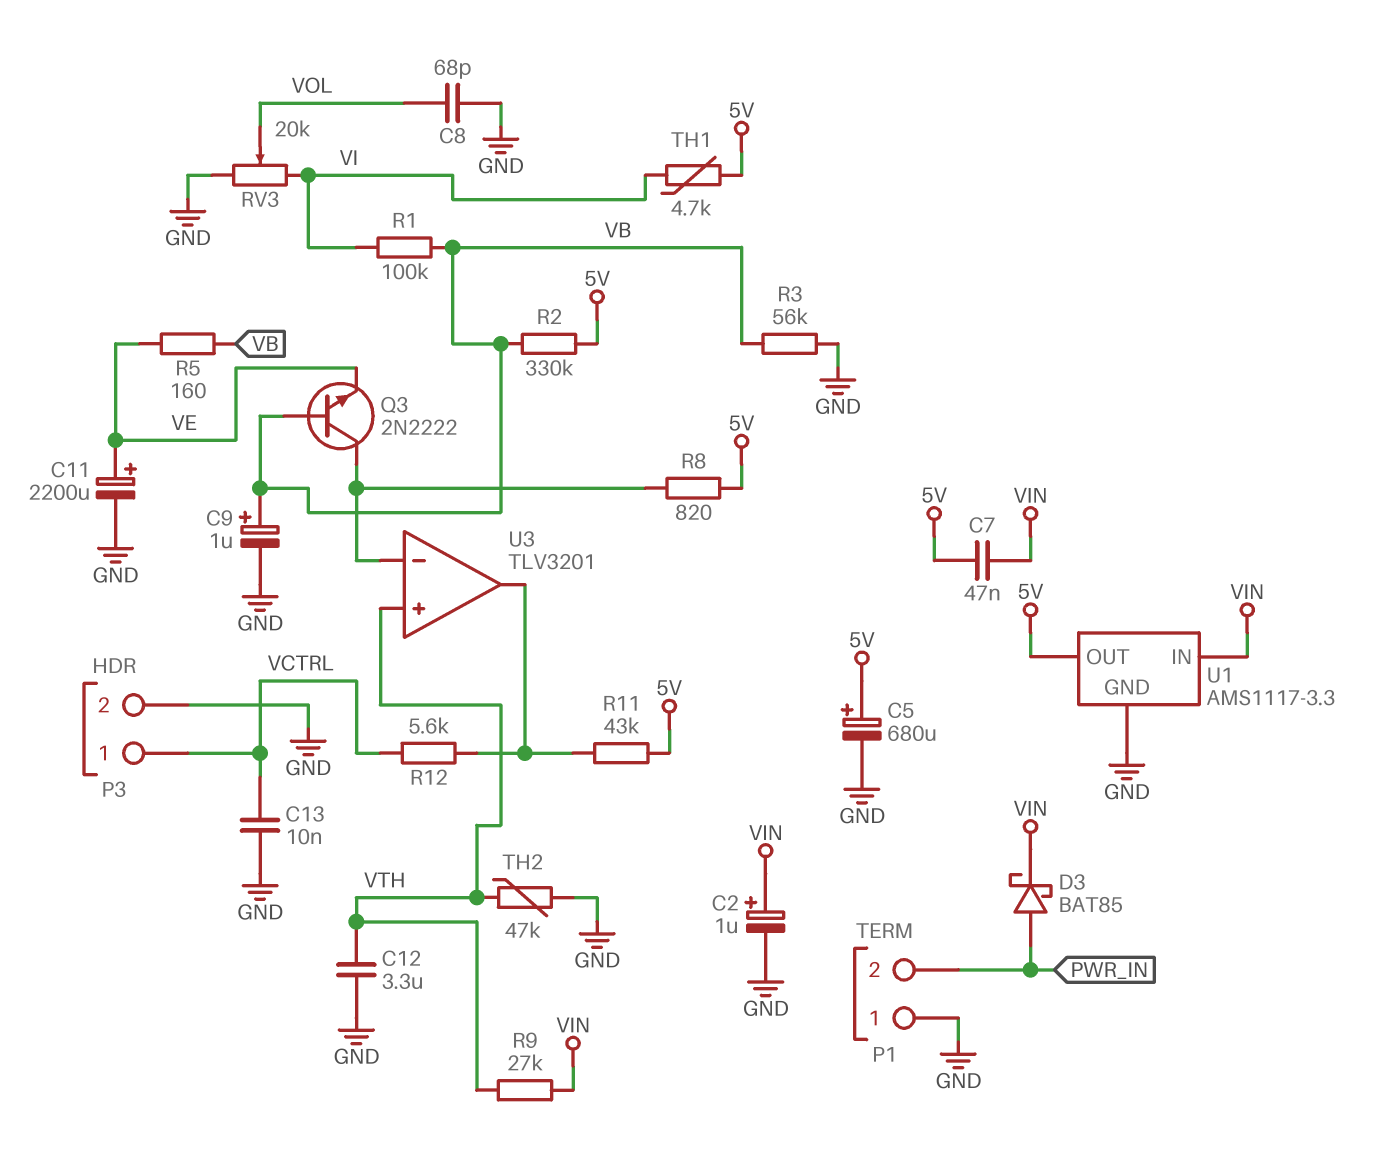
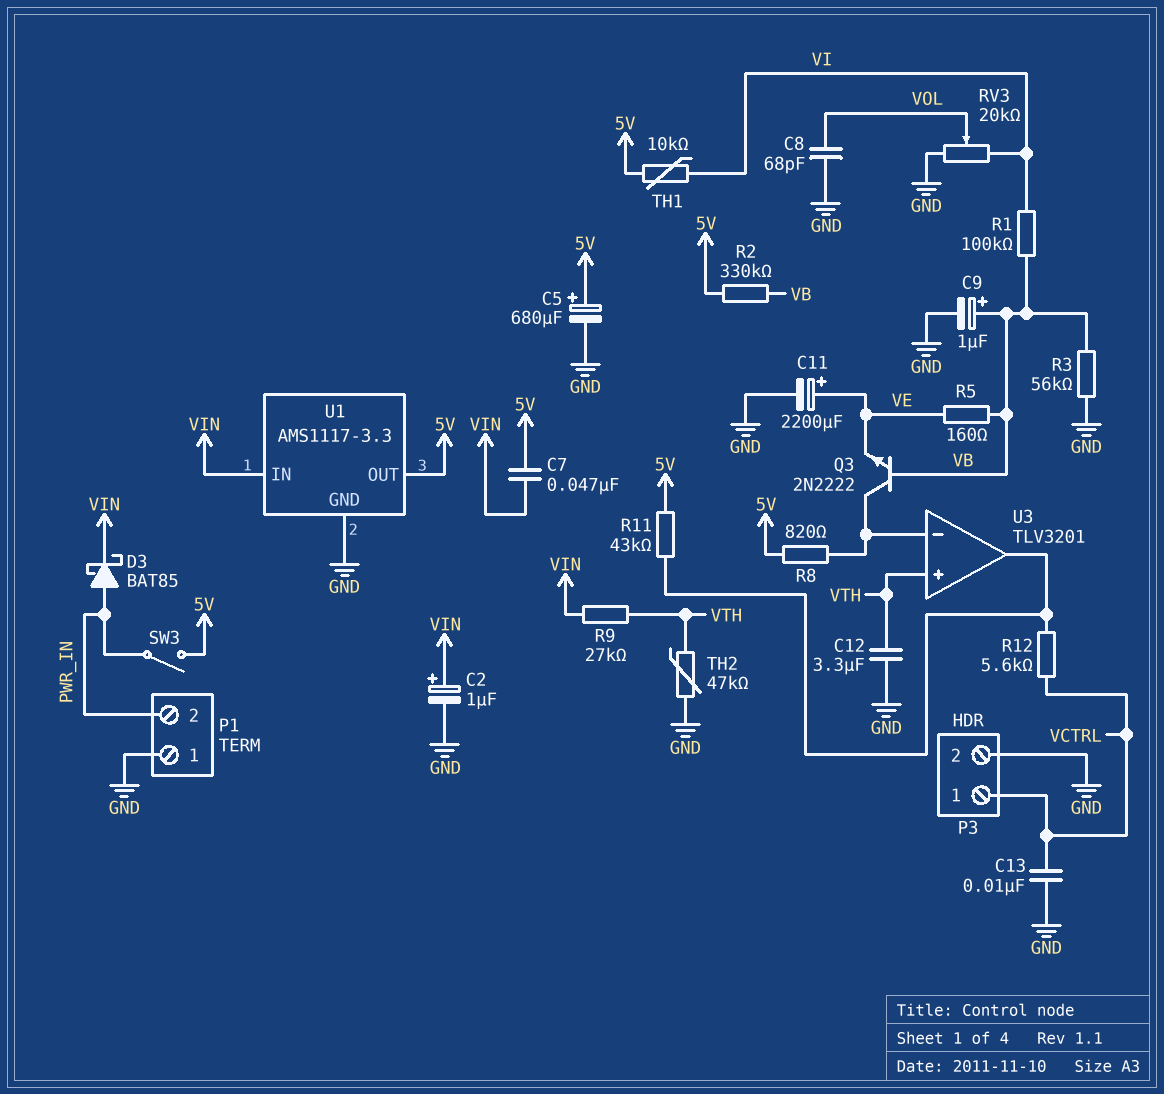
SW3: none -> switch (5V, PWR_IN)
TH1: 4.7k (5V, VI) -> 10k (5V, VI)

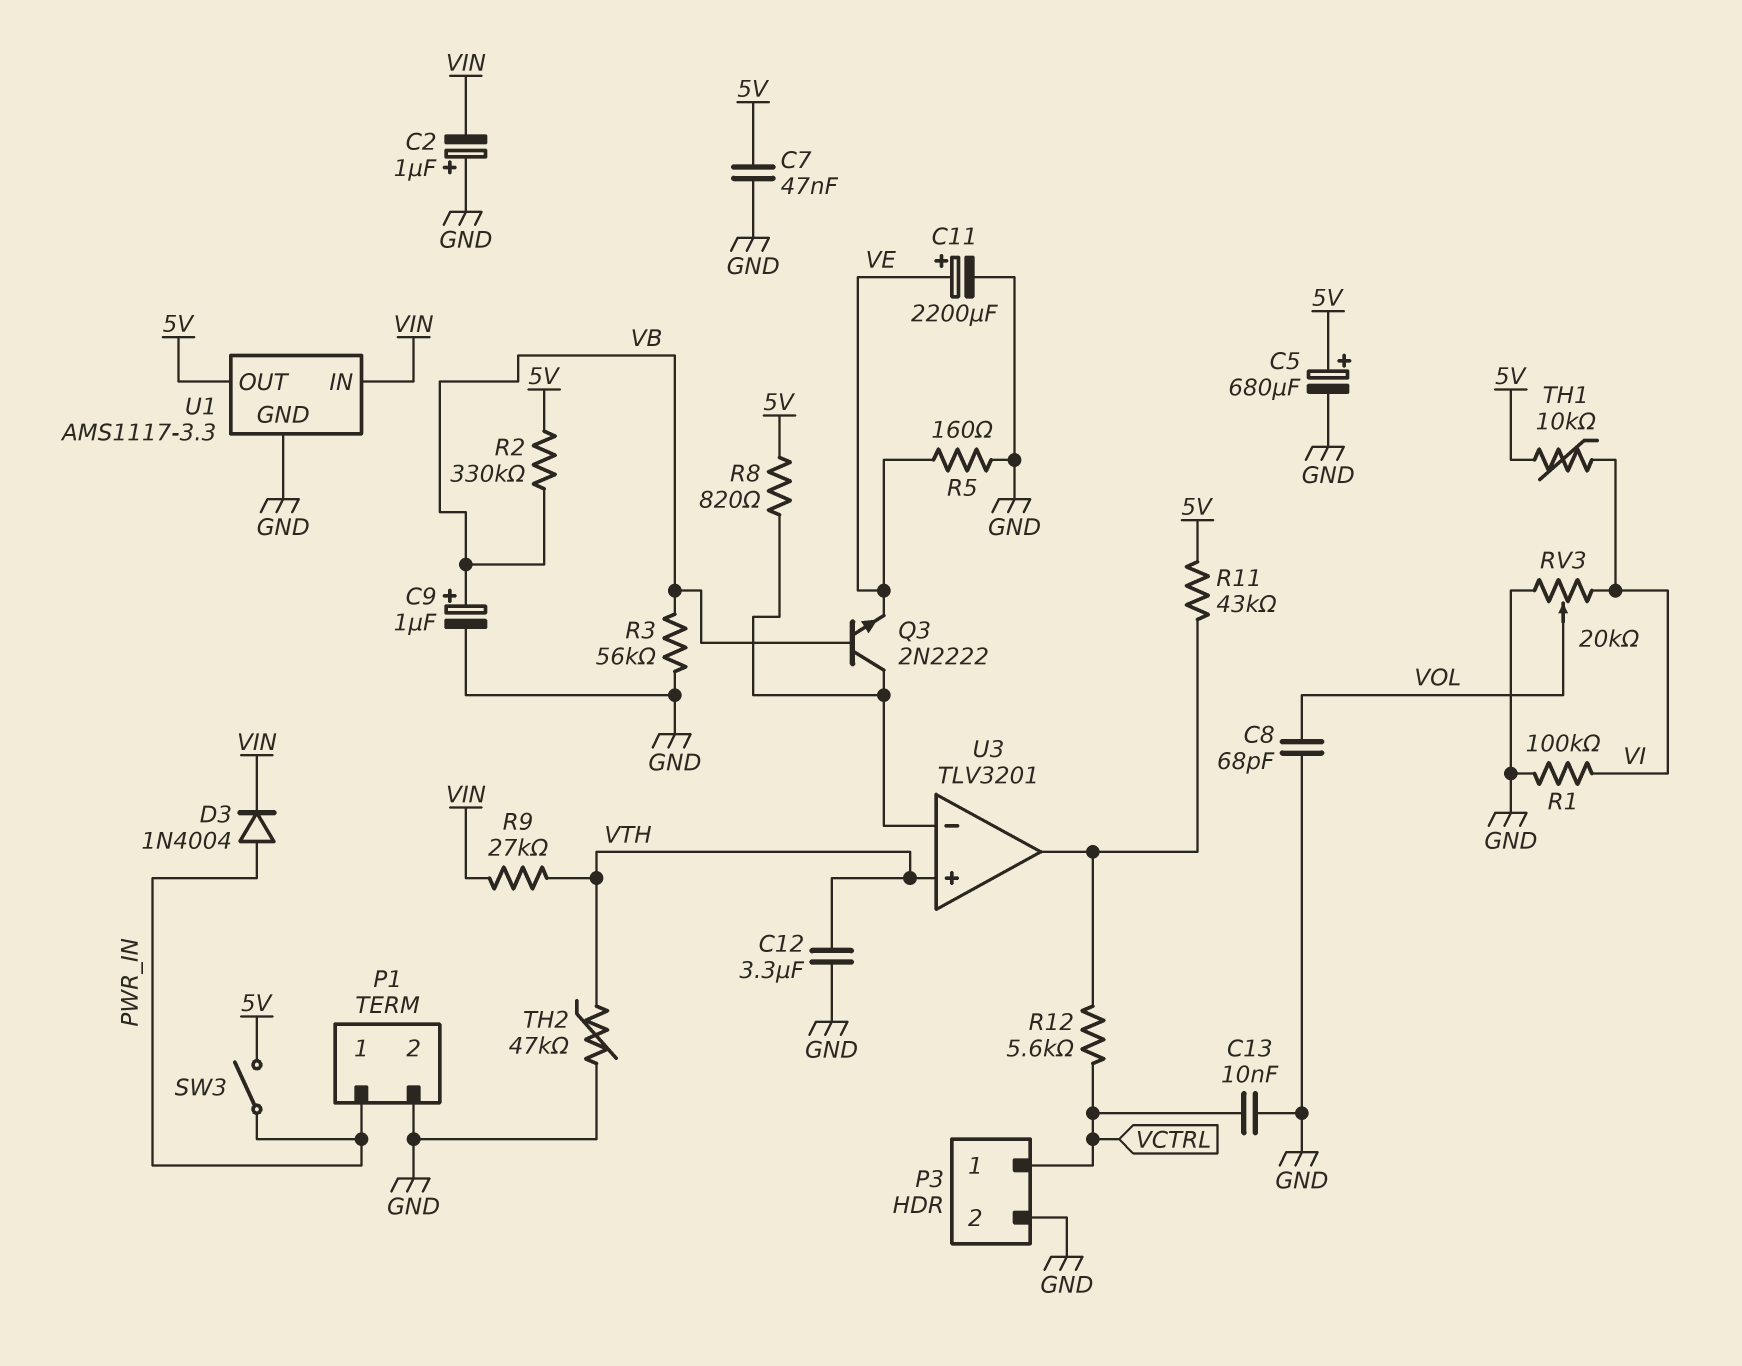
C2: 1uF (plus VIN, minus GND) -> 1uF (plus GND, minus VIN)
C7: 47nF (5V, VIN) -> 47nF (5V, GND)
D3: schottky BAT85 (A PWR_IN, K VIN) -> diode 1N4004 (A PWR_IN, K VIN)
P1 pin 1: GND -> PWR_IN
P1 pin 2: PWR_IN -> GND
R1: 100k (VB, VI) -> 100k (GND, VI)
R5: 160 (VB, VE) -> 160 (GND, VE)

